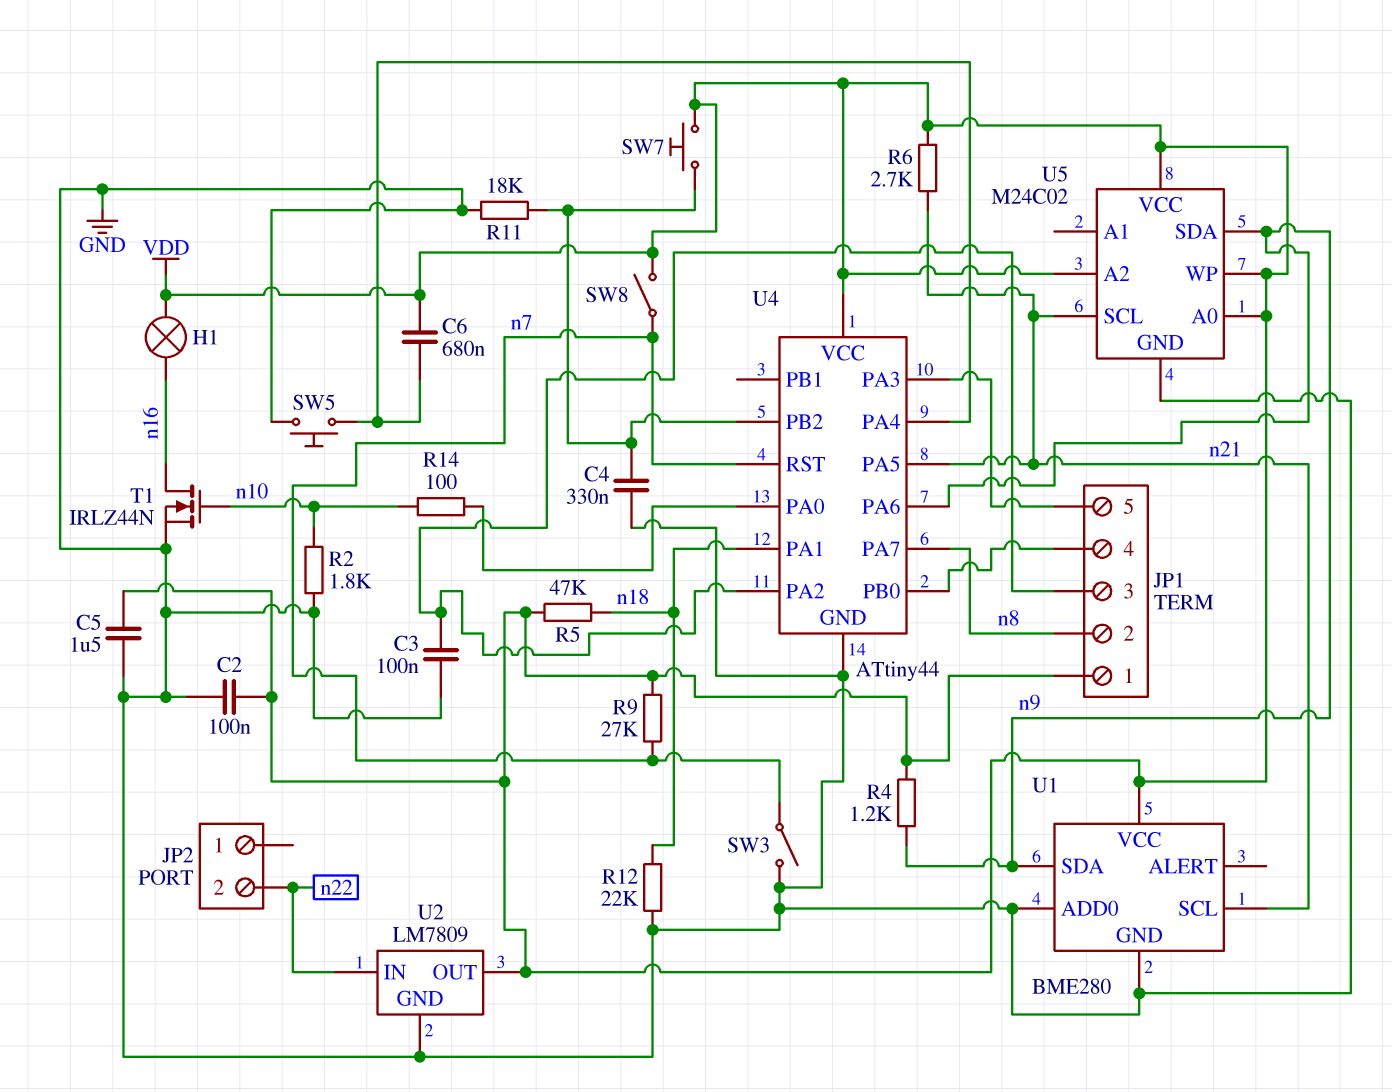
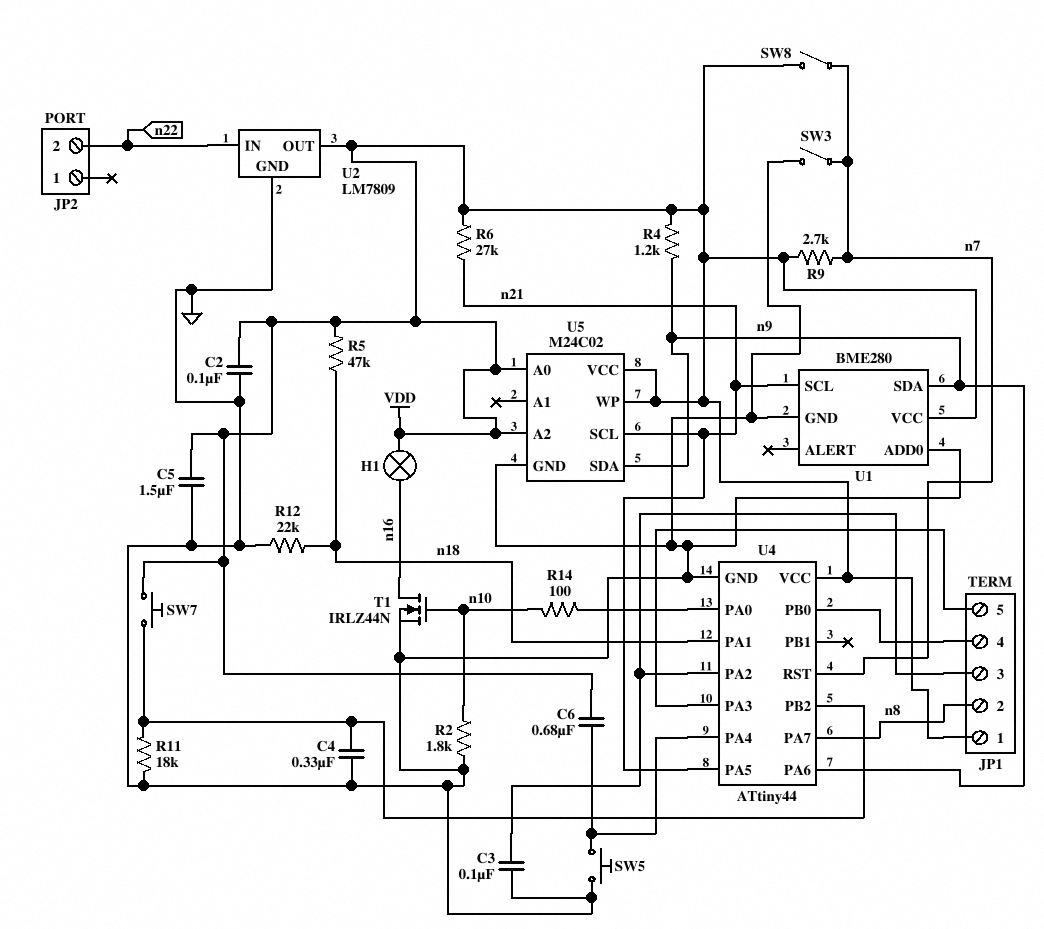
R6: 2.7k (VDD, n21) -> 27k (VDD, n21)
R9: 27k (VDD, n7) -> 2.7k (VDD, n7)

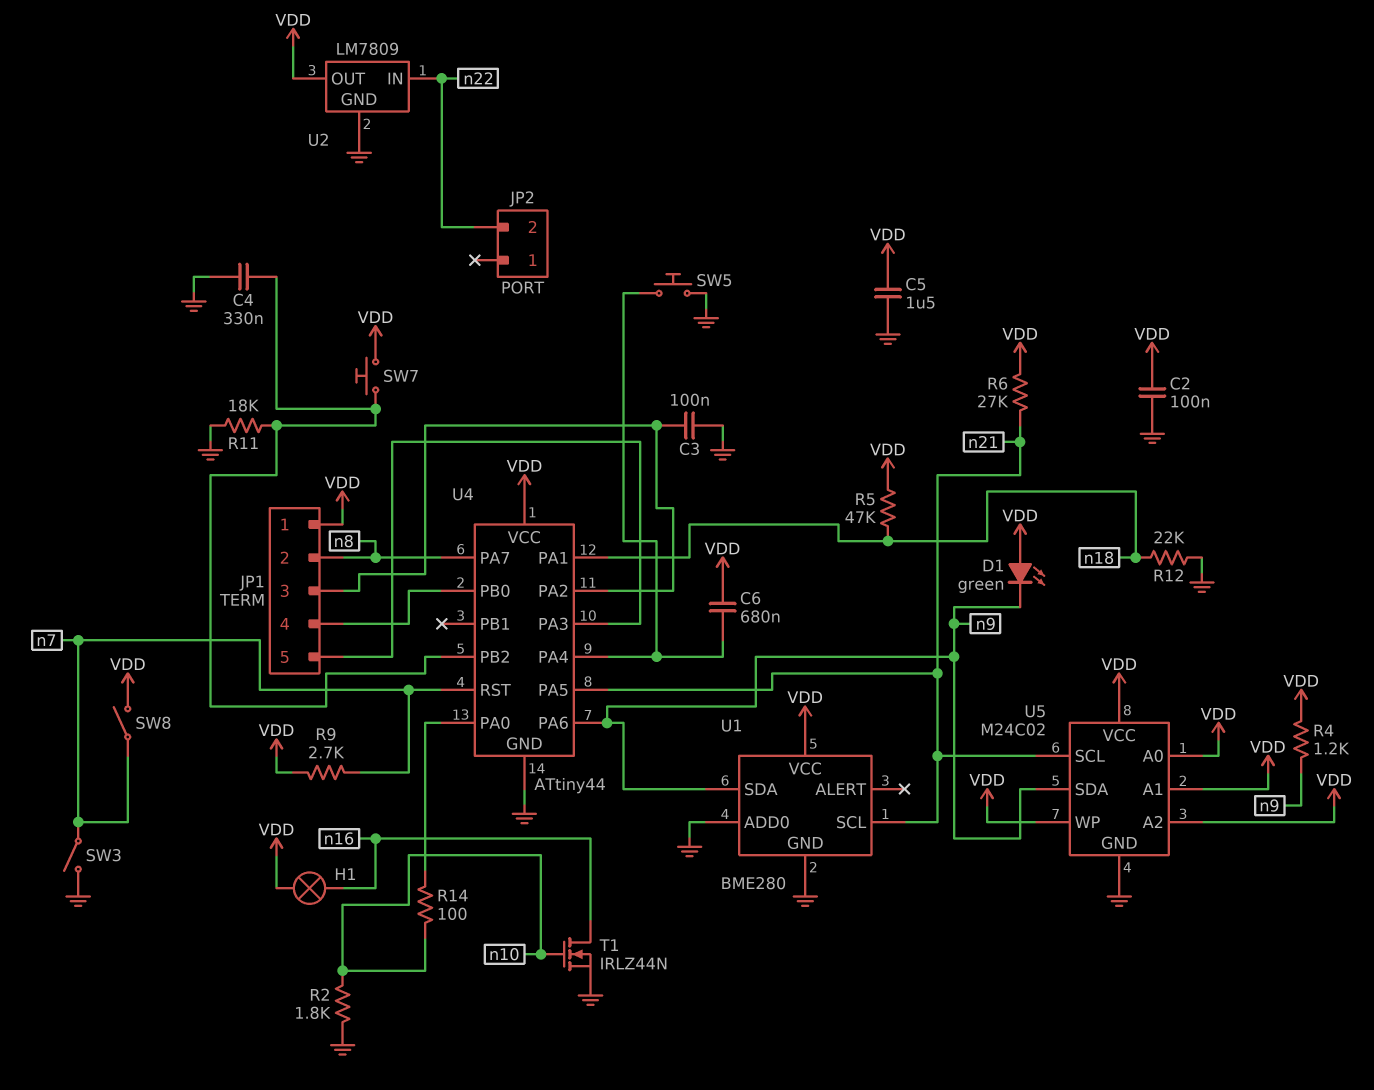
D1: none -> LED green (A VDD, K n9)
U5 pin A1: none -> VDD

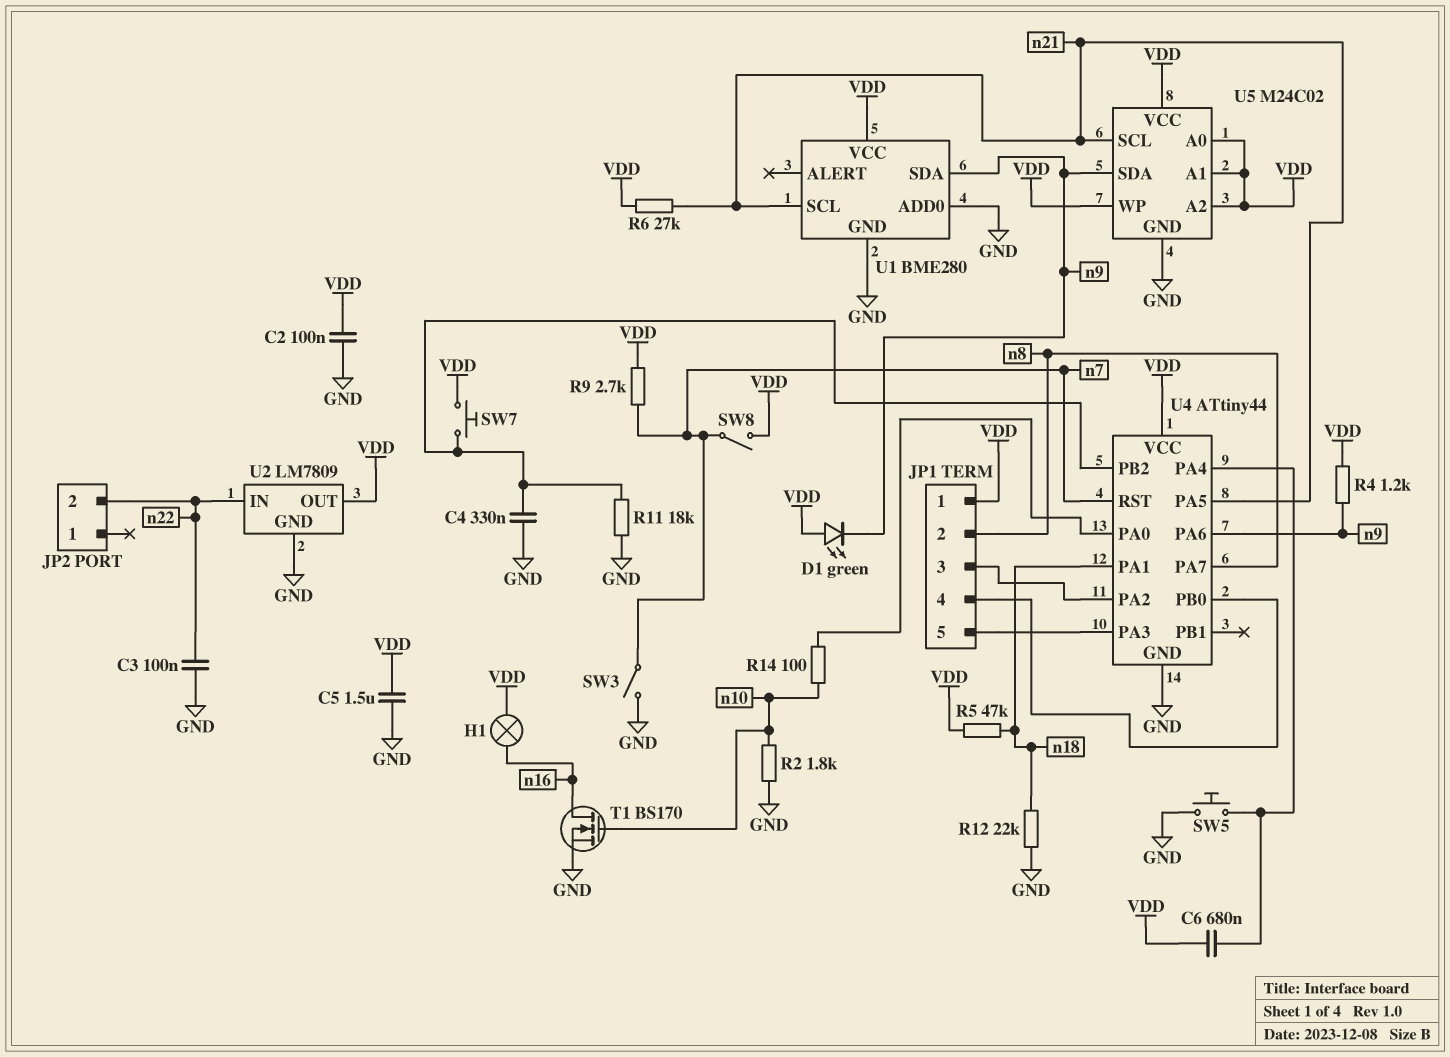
C3: 100nF (GND, JP1/3) -> 100nF (GND, n22)
T1: NMOS IRLZ44N (G n10, D n16, S GND) -> NMOS BS170 (G n10, D n16, S GND)

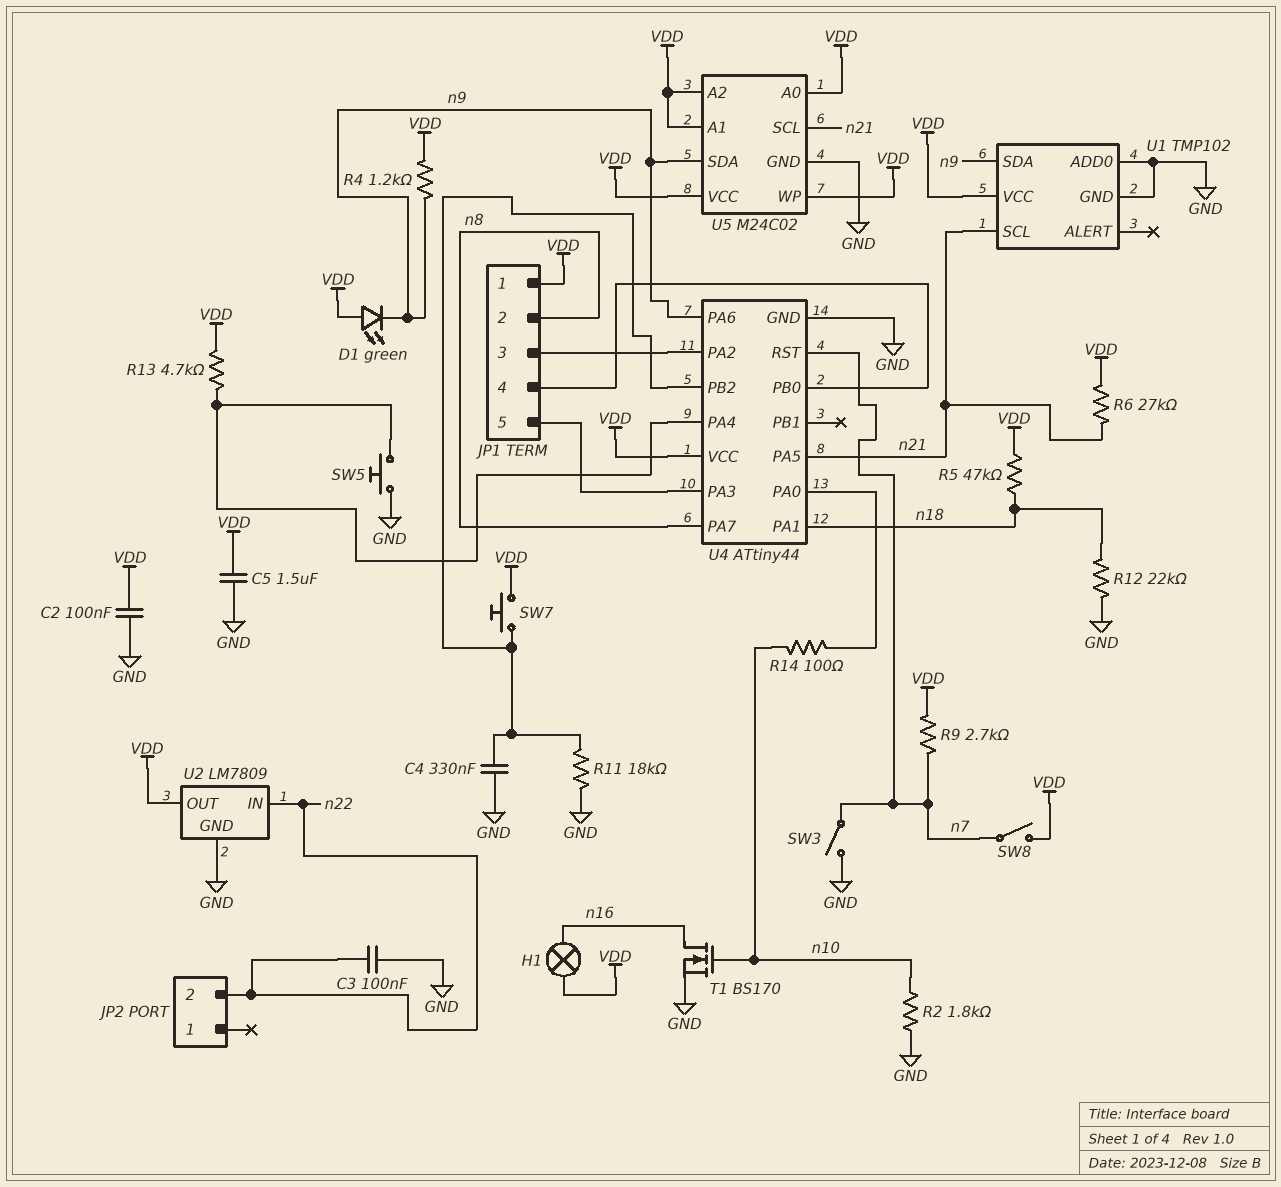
C6: 680nF (U4/PA4, VDD) -> none
R13: none -> 4.7k (U4/PA4, VDD)
U1: BME280 -> TMP102

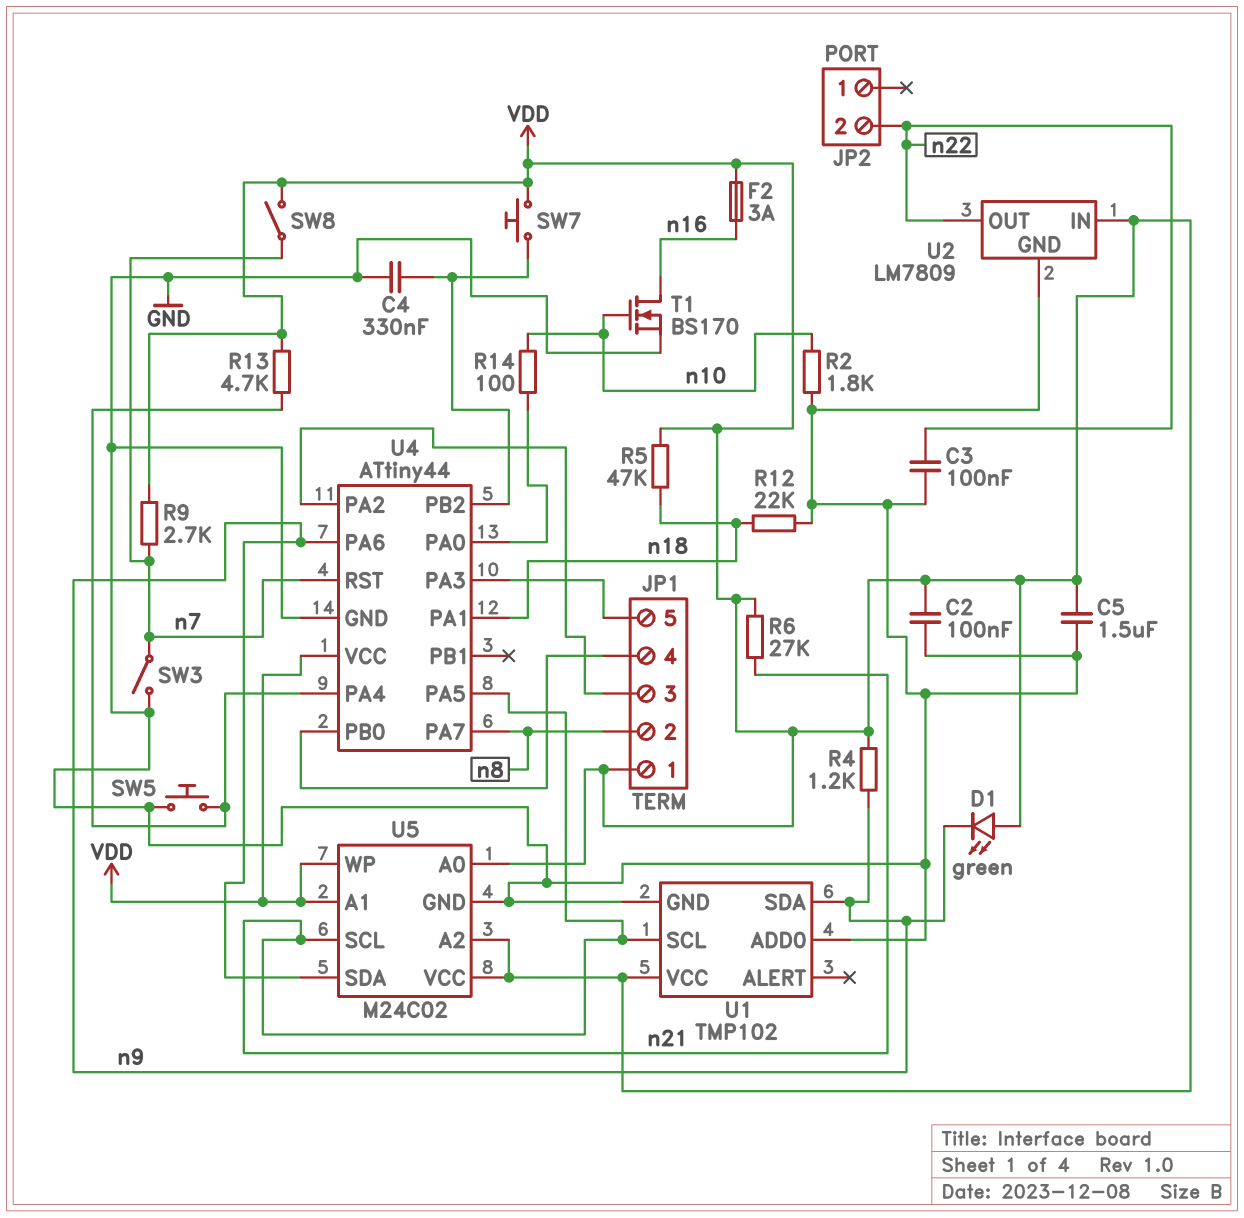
F2: none -> 3A (VDD, n16)
H1: lamp (VDD, n16) -> none
R11: 18k (GND, U4/PB2) -> none
U2 pin IN: n22 -> VDD
U2 pin OUT: VDD -> n22

